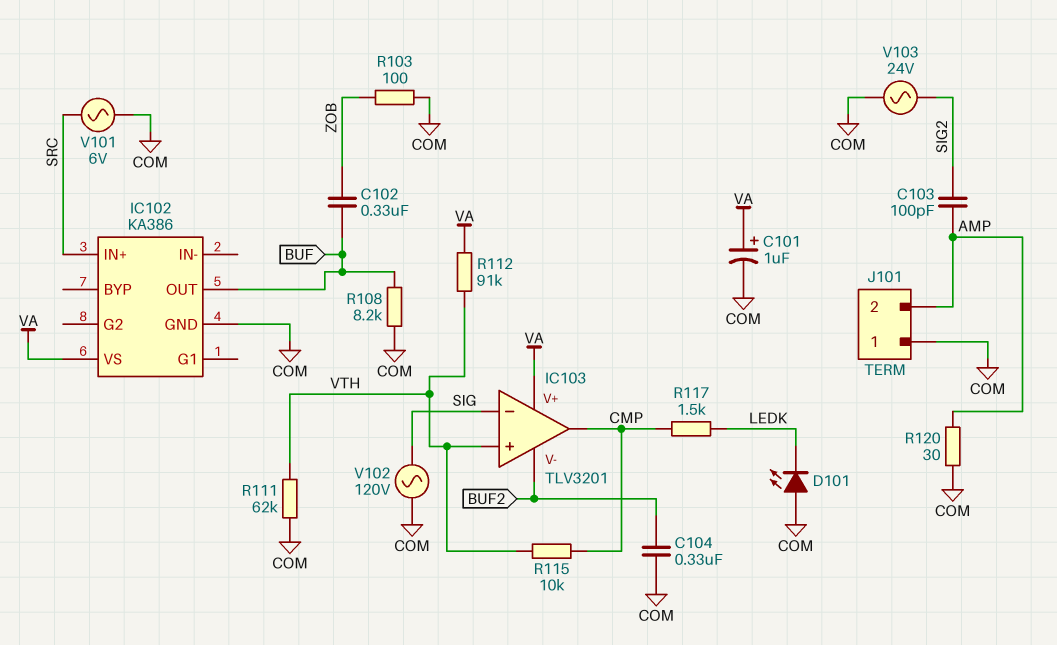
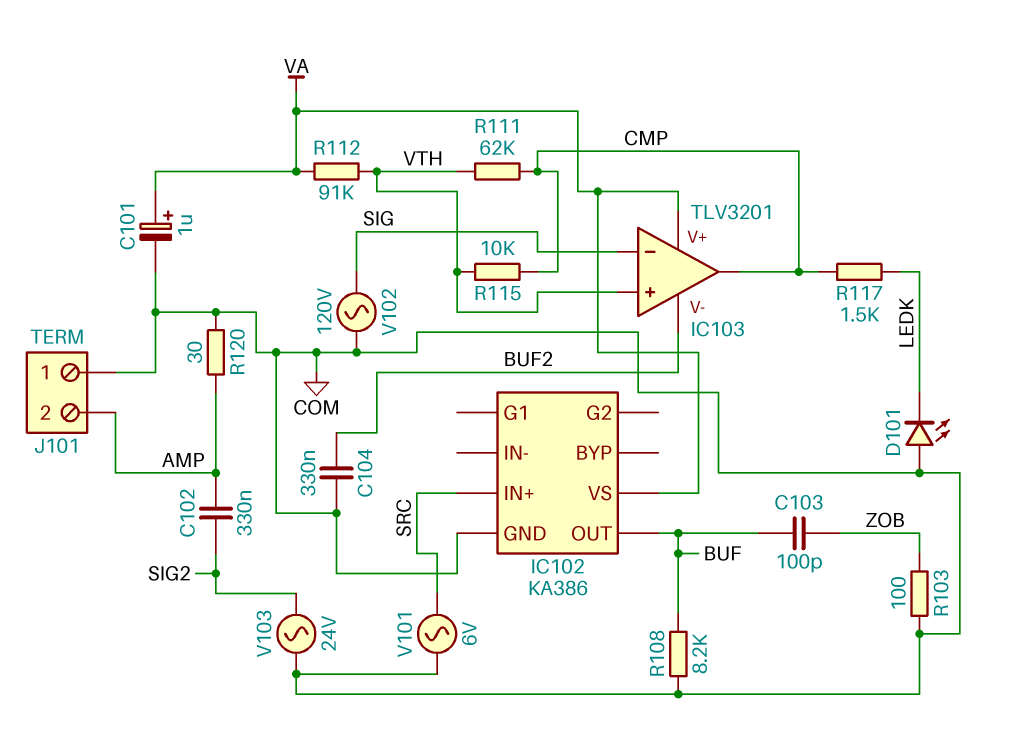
C102: 330nF (BUF, ZOB) -> 330nF (AMP, SIG2)
C103: 100pF (AMP, SIG2) -> 100pF (BUF, ZOB)
R111: 62k (COM, VTH) -> 62k (CMP, VTH)

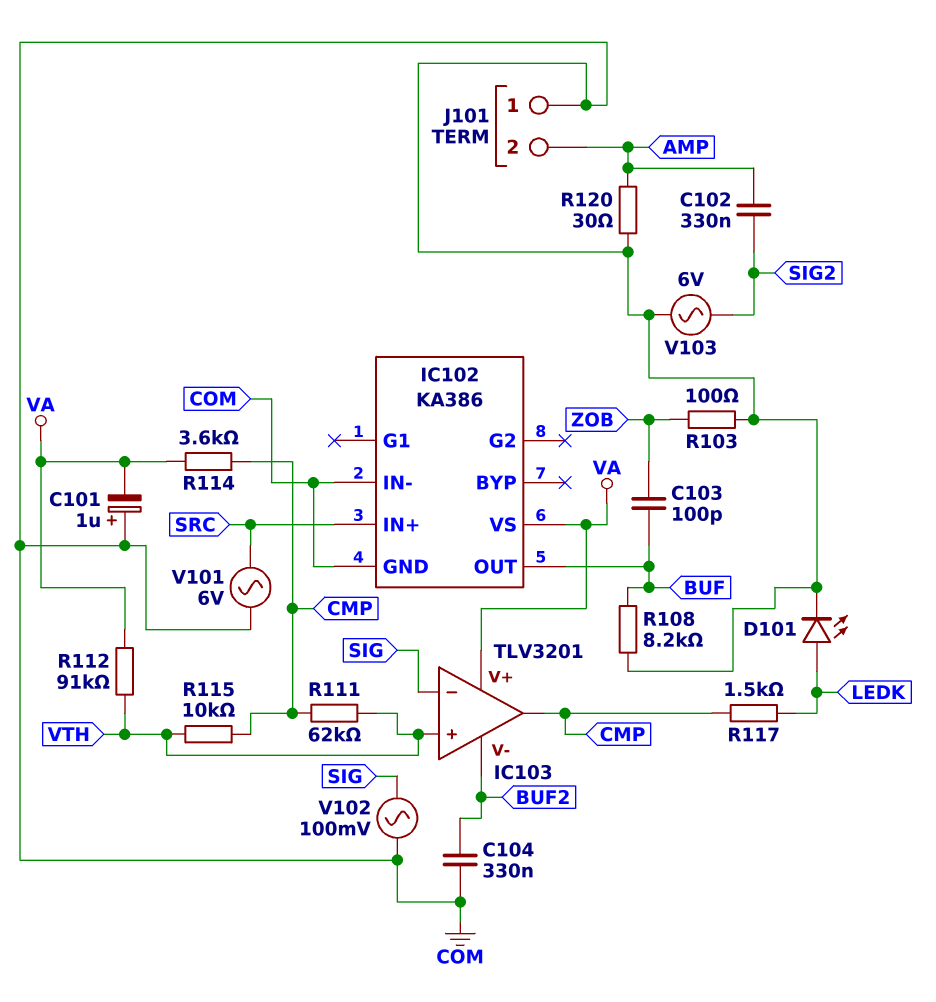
C101: 1uF (plus VA, minus COM) -> 1uF (plus COM, minus VA)
D101: LED (A COM, K LEDK) -> LED (A LEDK, K COM)
IC102 pin IN-: none -> COM
R114: none -> 3.6k (CMP, VA)
V102: AC 120V (COM, SIG) -> AC 100mV (COM, SIG)
V103: AC 24V (COM, SIG2) -> AC 6V (COM, SIG2)

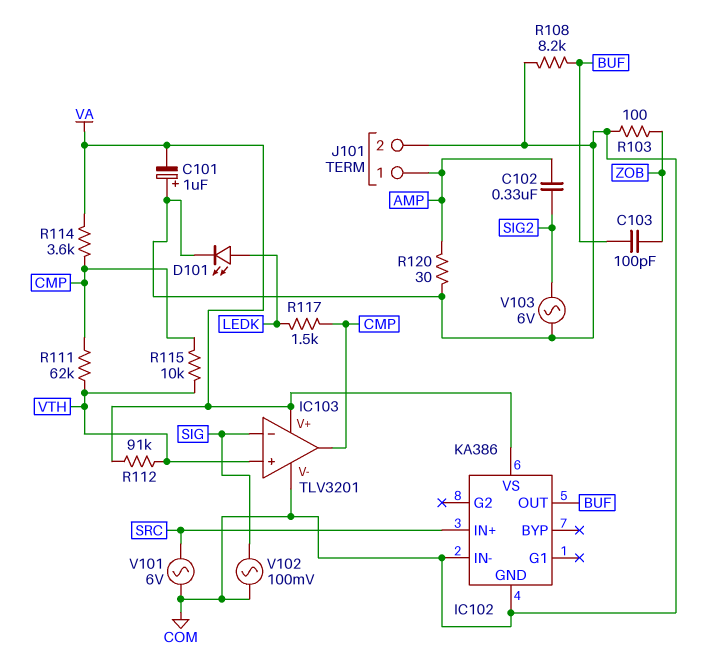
C104: 330nF (BUF2, COM) -> none
IC103 pin V-: BUF2 -> COM
J101 pin 1: COM -> AMP
J101 pin 2: AMP -> COM

